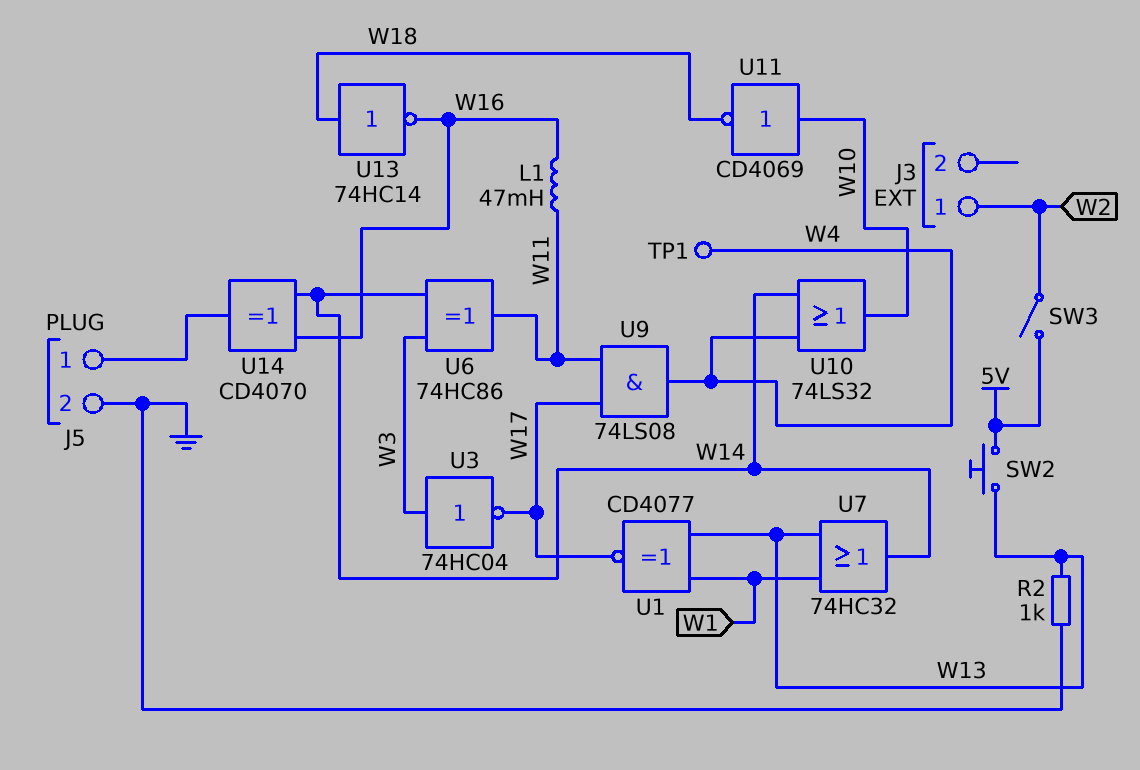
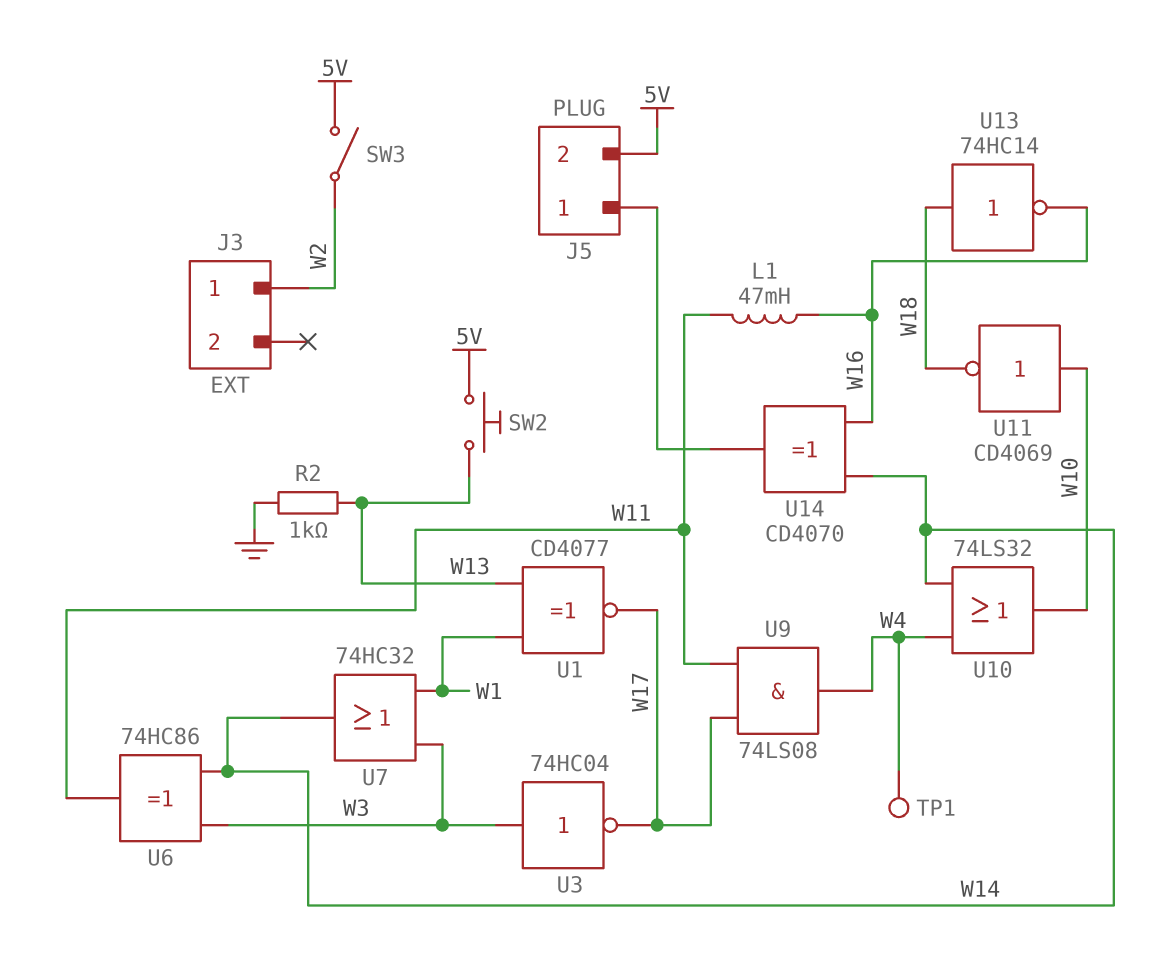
J5 pin 2: GND -> 5V
U7: OR 74HC32 (in W1, in W13, out W14) -> OR 74HC32 (in W1, in W3, out W14)

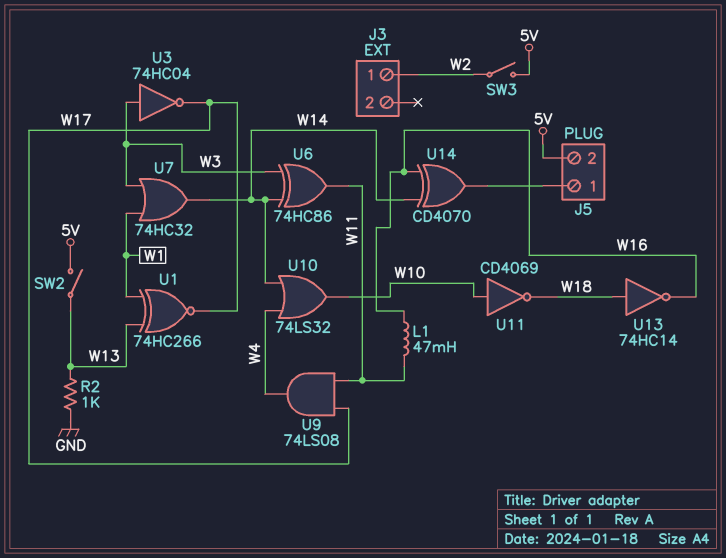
SW2: button (5V, W13) -> switch (5V, W13)
TP1: test point (W4) -> none
U1: XNOR CD4077 (in W1, in W13, out W17) -> XNOR 74HC266 (in W1, in W13, out W17)

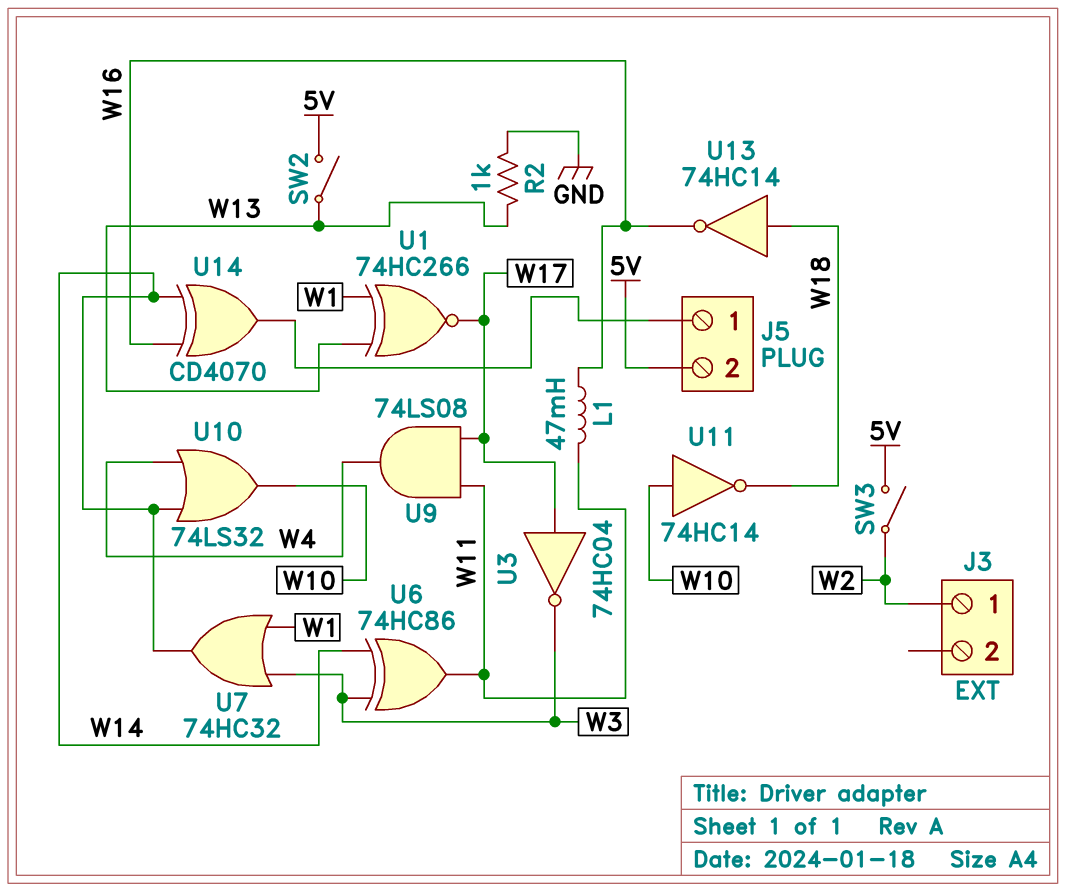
U3: NOT 74HC04 (in W3, out W17) -> NOT 74HC04 (in W17, out W3)
U11: NOT CD4069 (in W10, out W18) -> NOT 74HC14 (in W10, out W18)

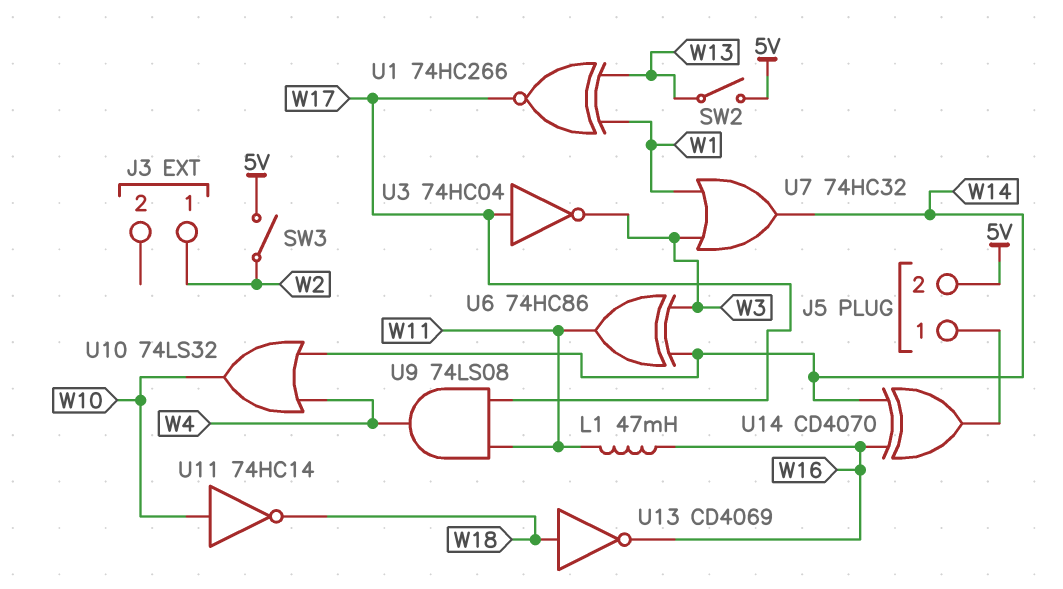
R2: 1k (GND, W13) -> none
U13: NOT 74HC14 (in W18, out W16) -> NOT CD4069 (in W18, out W16)

